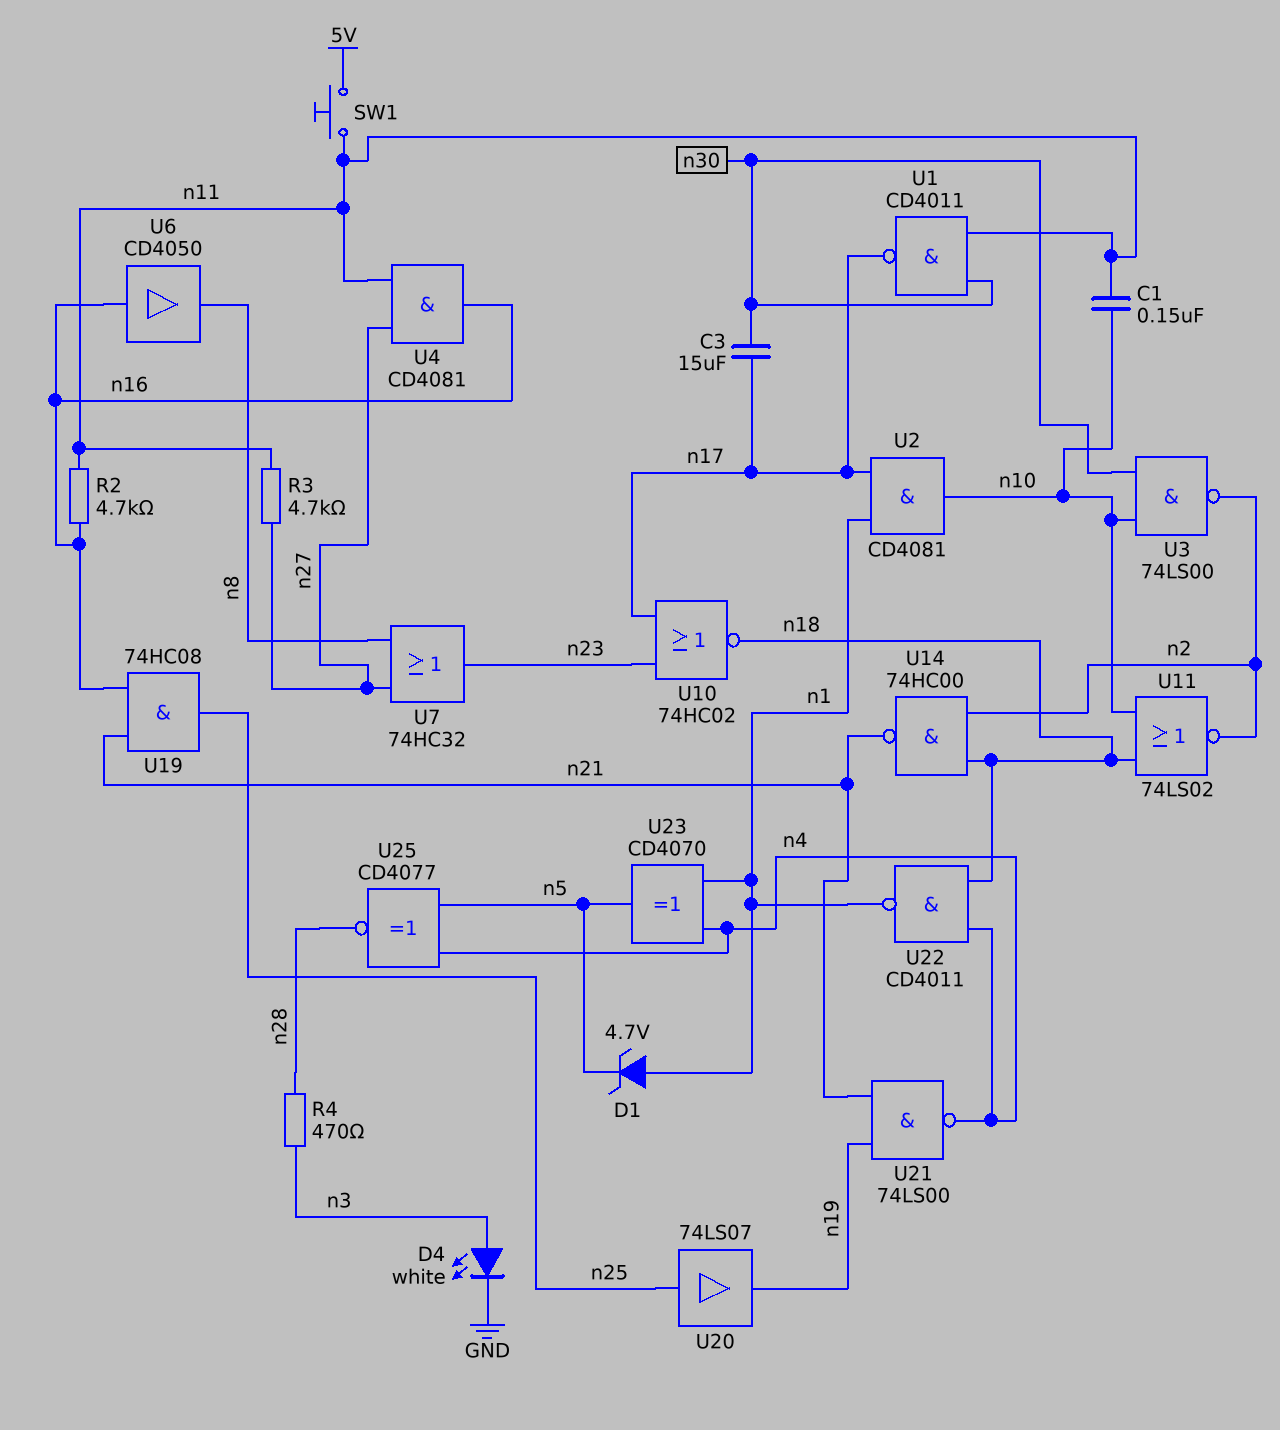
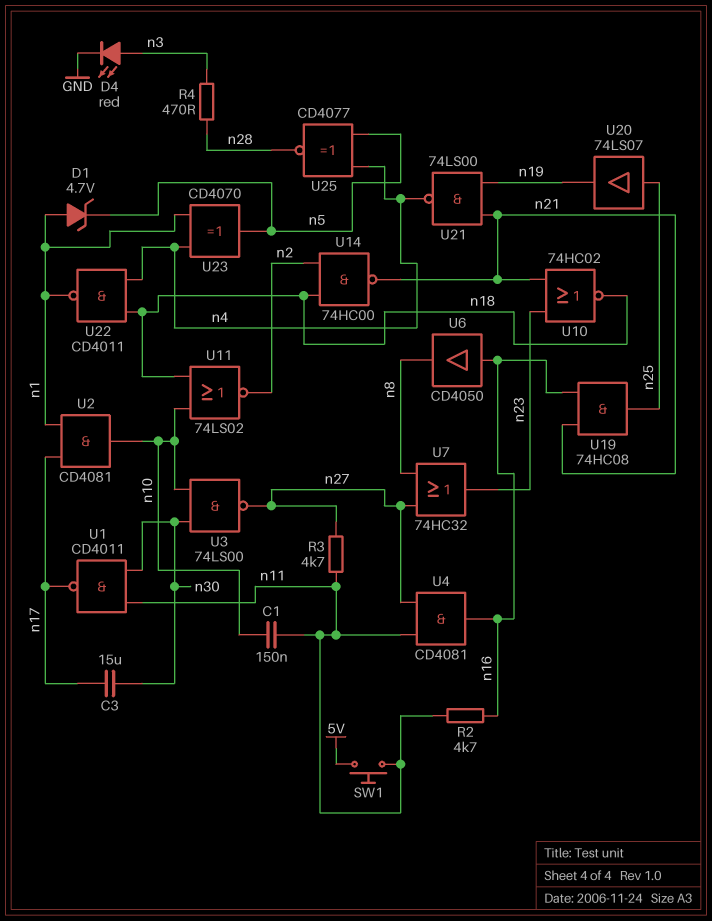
D4: LED white (A n3, K GND) -> LED red (A n3, K GND)
U3: NAND 74LS00 (in n10, in n30, out n2) -> NAND 74LS00 (in n10, in n30, out n27)
U10: NOR 74HC02 (in n17, in n23, out n18) -> NOR 74HC02 (in n21, in n23, out n18)

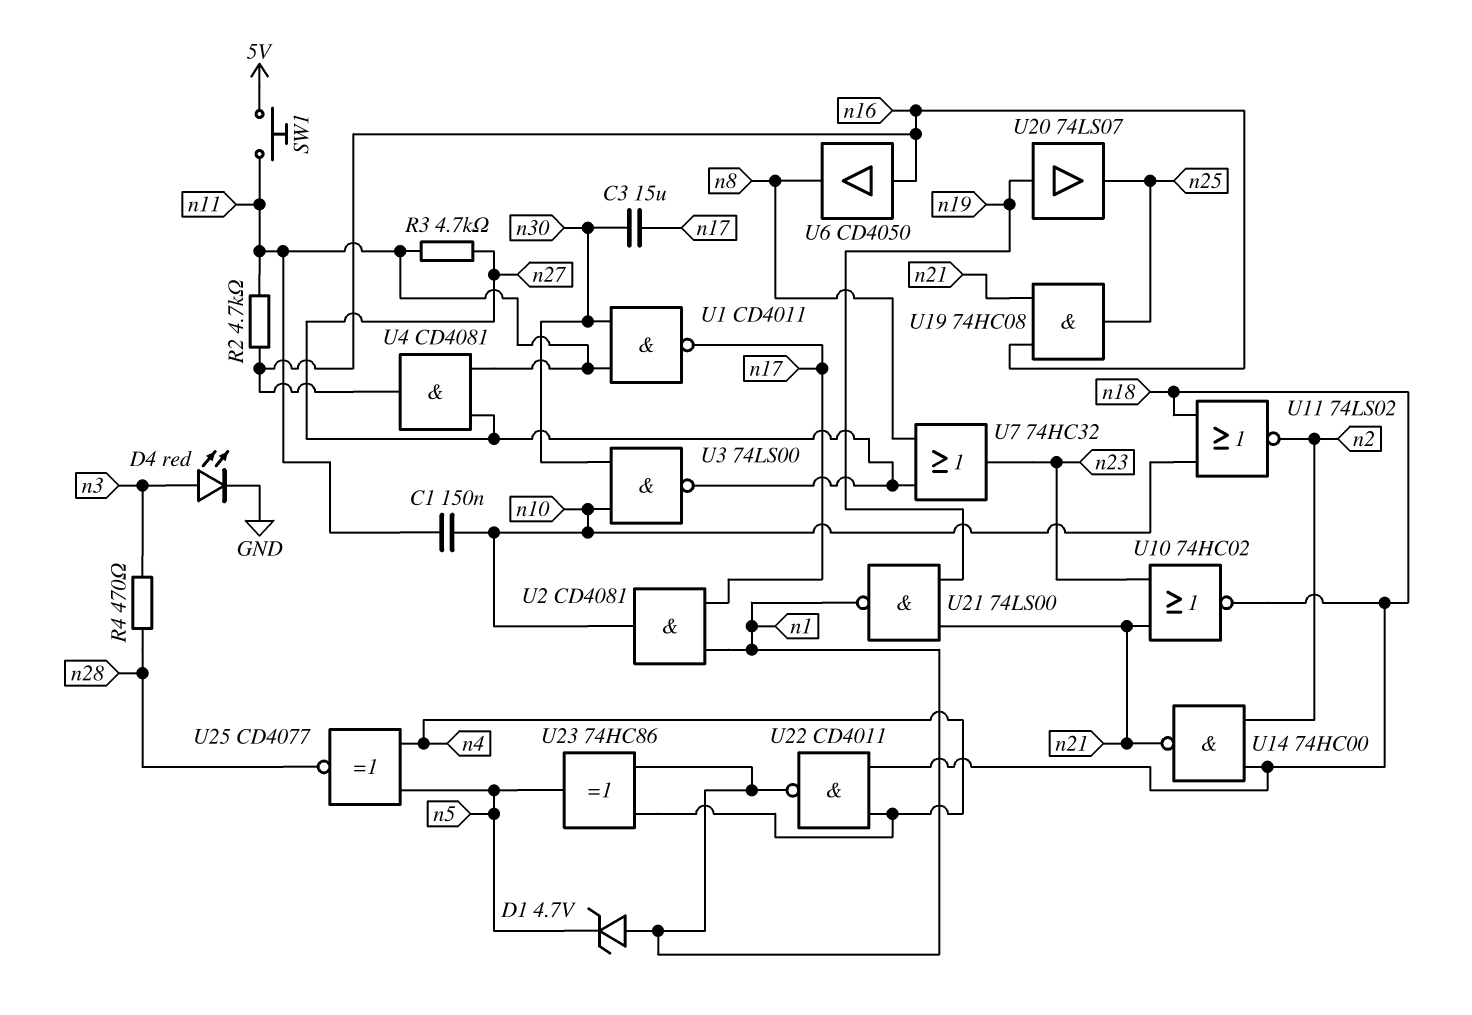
U20: buffer 74LS07 (in n25, out n19) -> buffer 74LS07 (in n19, out n25)
U21: NAND 74LS00 (in n19, in n21, out n4) -> NAND 74LS00 (in n19, in n21, out n1)
U23: XOR CD4070 (in n1, in n4, out n5) -> XOR 74HC86 (in n1, in n4, out n5)

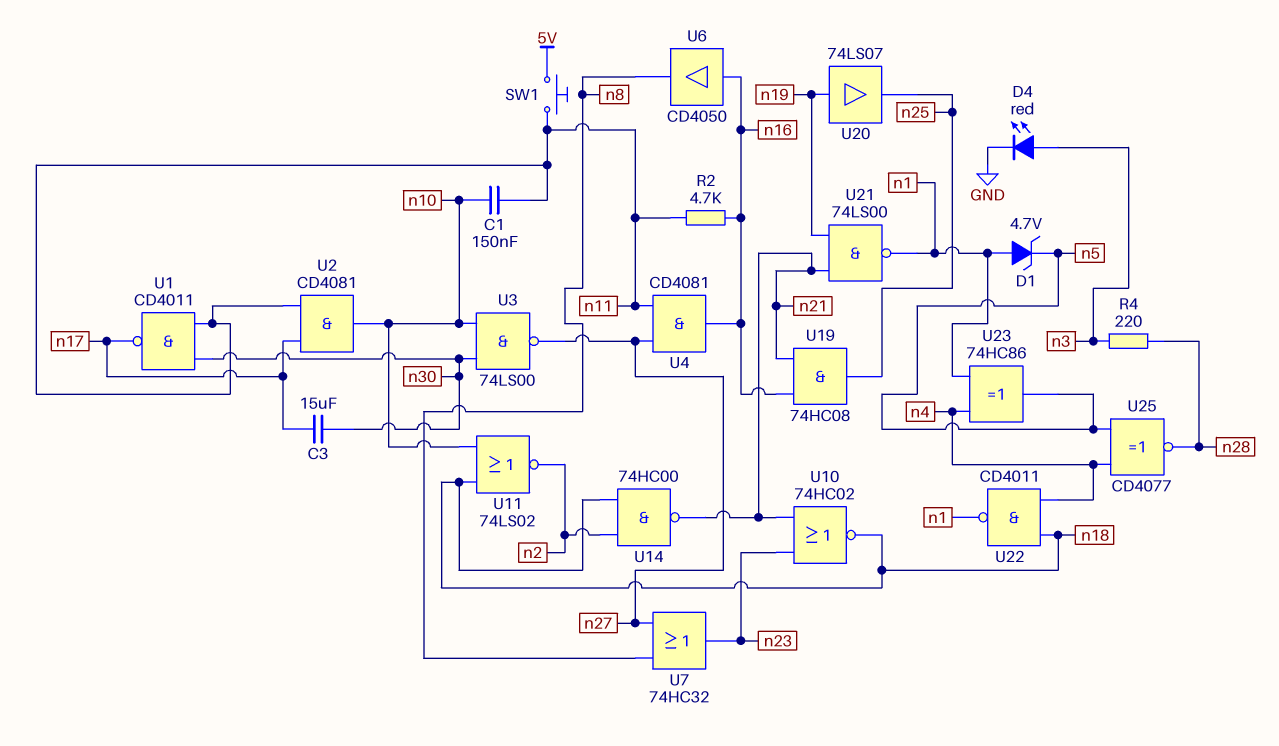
R3: 4.7k (n11, n27) -> none
R4: 470 (n3, n28) -> 220 (n3, n28)
U2: AND CD4081 (in n1, in n17, out n10) -> AND CD4081 (in n11, in n17, out n10)

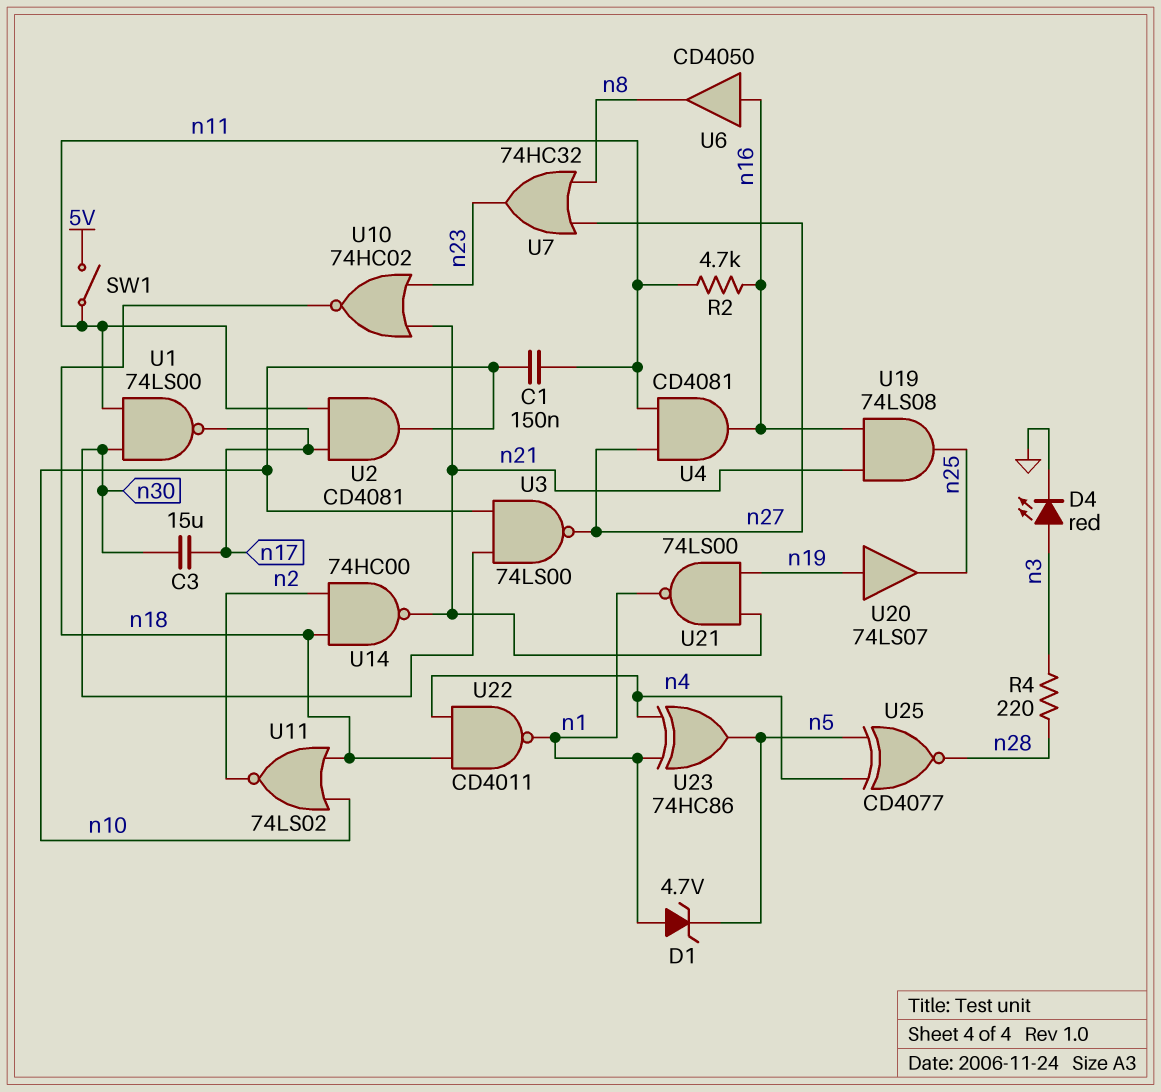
SW1: button (5V, n11) -> switch (5V, n11)
U1: NAND CD4011 (in n11, in n30, out n17) -> NAND 74LS00 (in n11, in n30, out n17)
U19: AND 74HC08 (in n16, in n21, out n25) -> AND 74LS08 (in n16, in n21, out n25)

